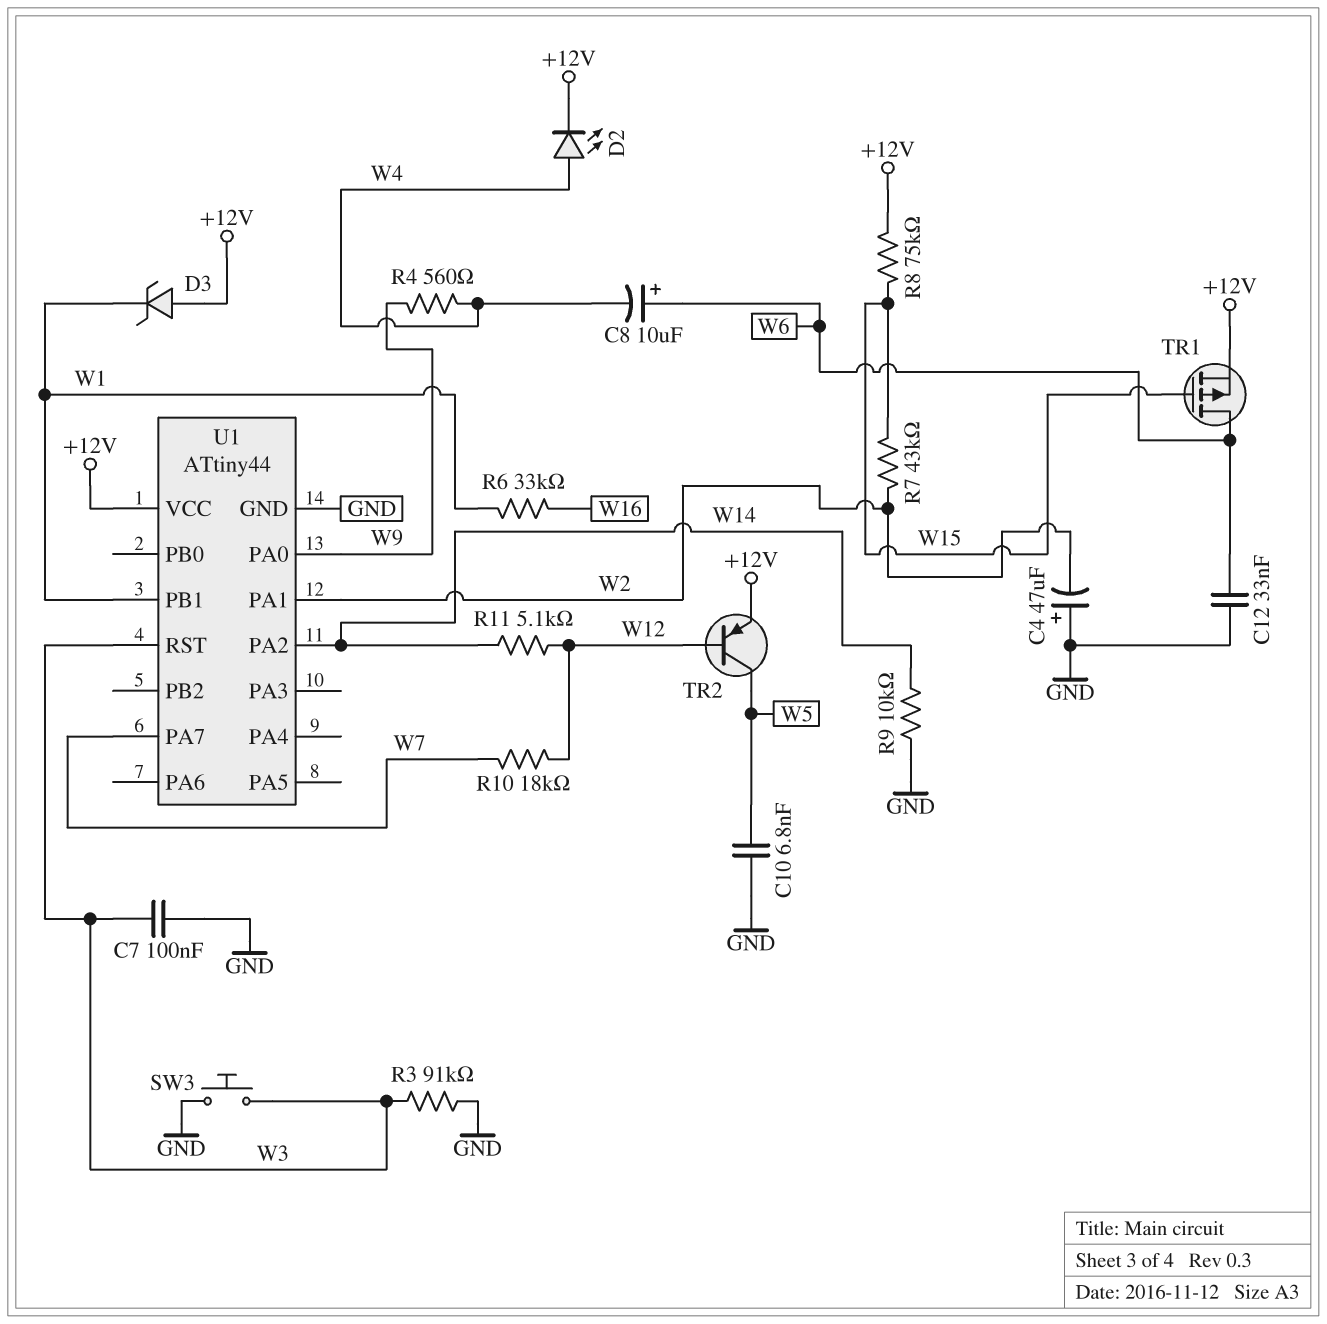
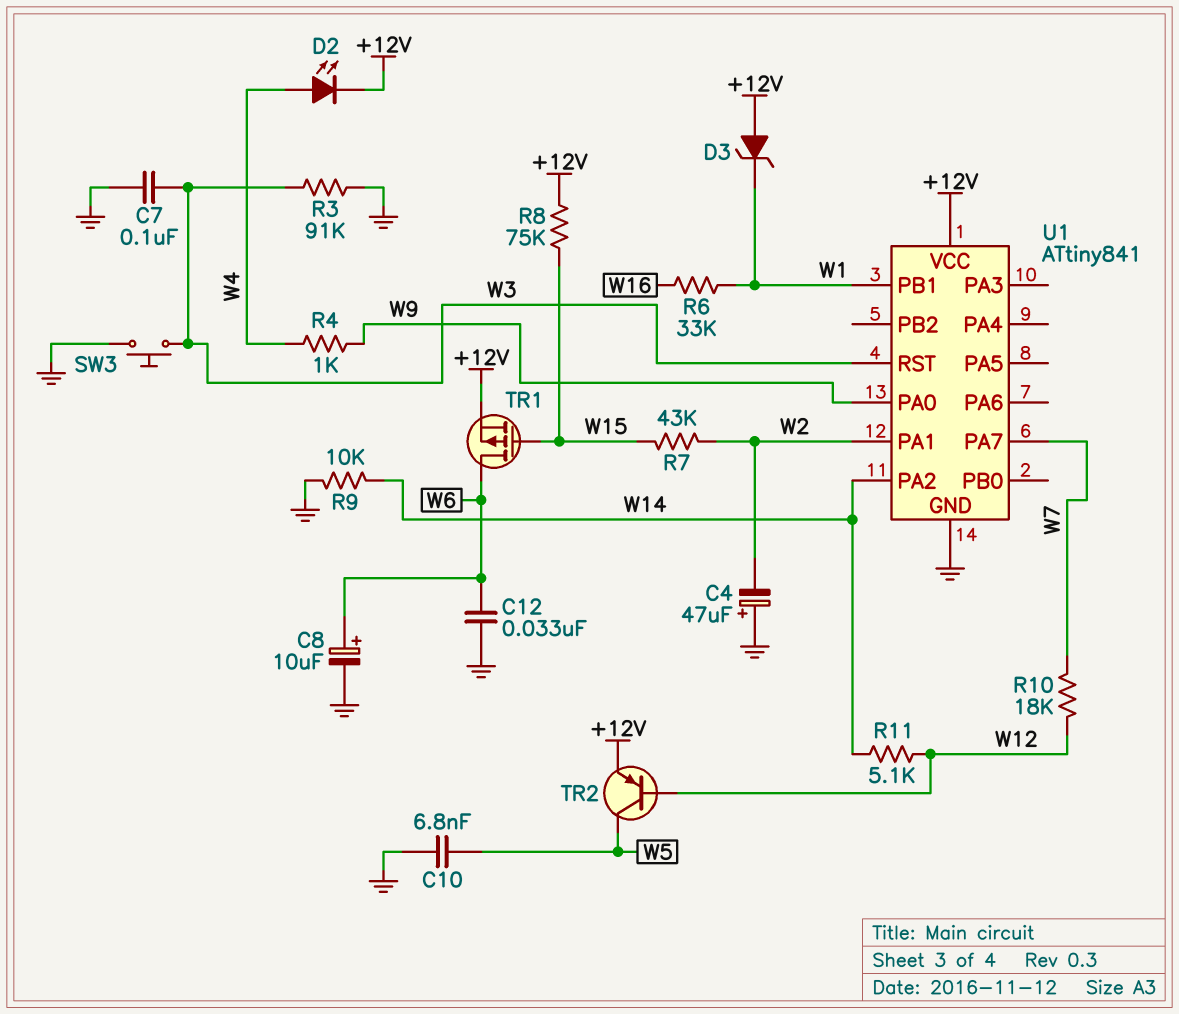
C8: 10uF (plus W6, minus W4) -> 10uF (plus W6, minus GND)
R4: 560 (W4, W9) -> 1k (W4, W9)
U1: ATtiny44 -> ATtiny841

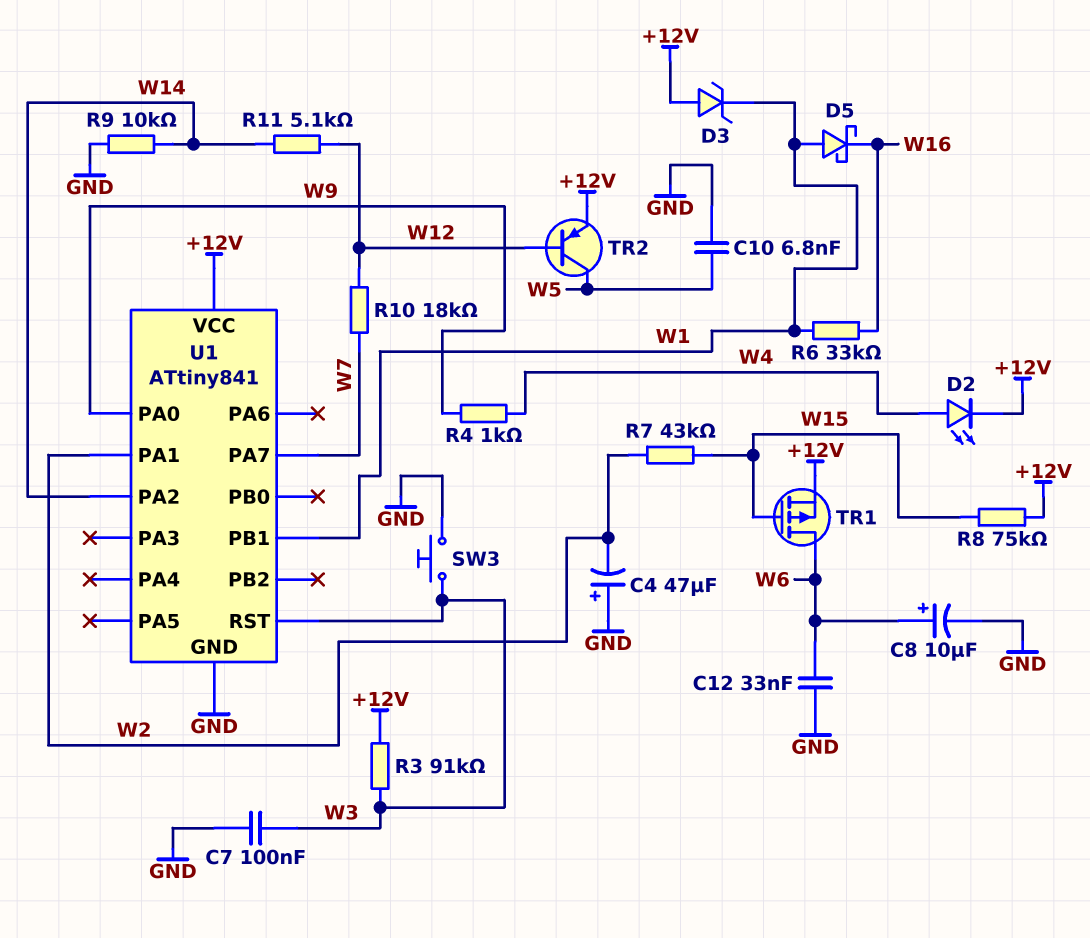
D5: none -> schottky (A W1, K W16)
R3: 91k (GND, W3) -> 91k (+12V, W3)

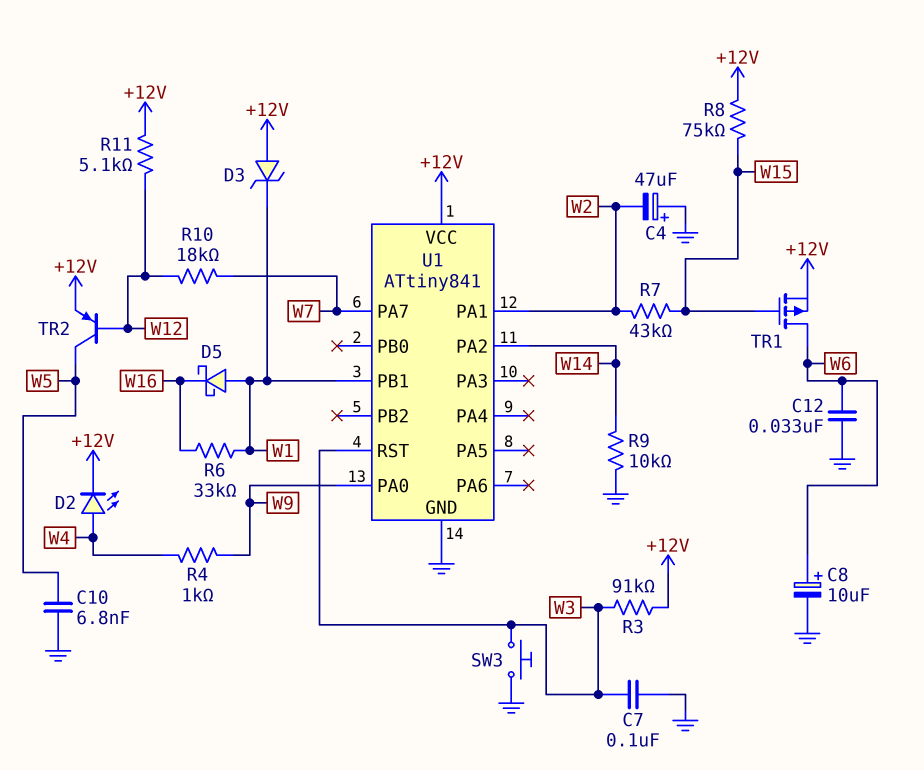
R11: 5.1k (W12, W14) -> 5.1k (+12V, W12)

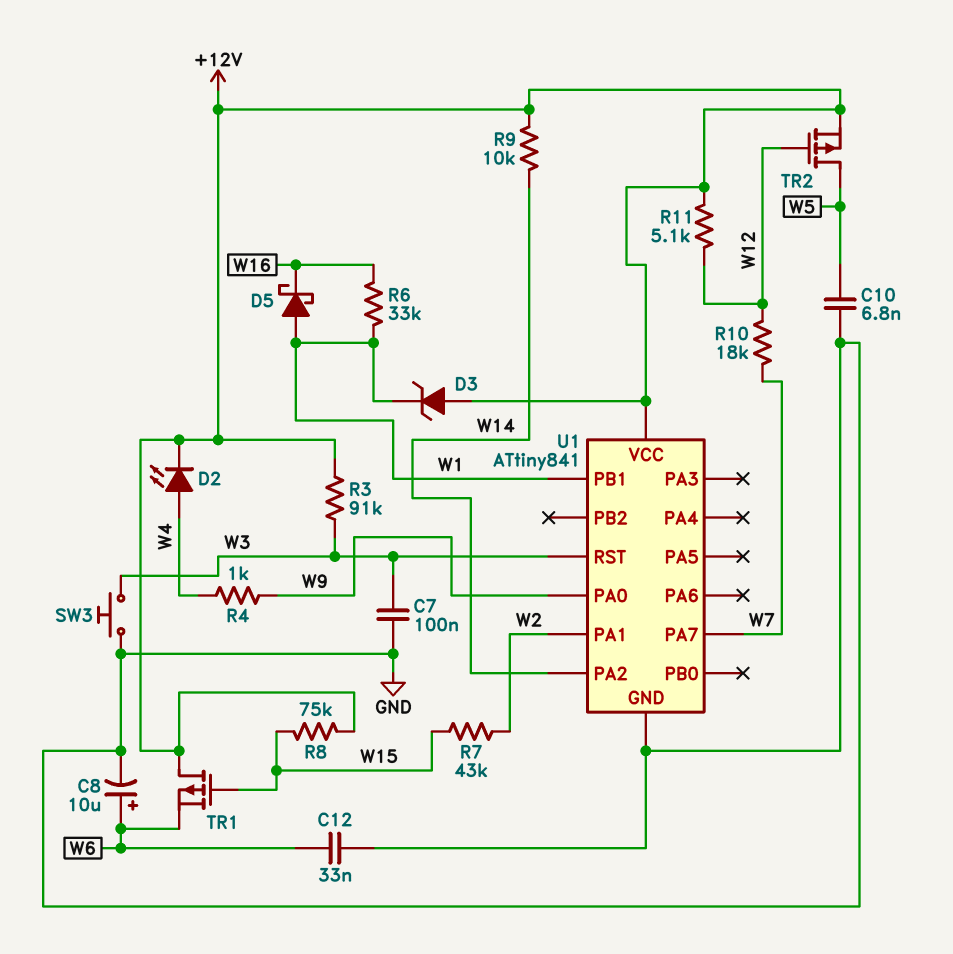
C4: 47uF (plus GND, minus W2) -> none
R9: 10k (GND, W14) -> 10k (+12V, W14)
TR1: PMOS (G W15, D W6, S +12V) -> PMOS (G W15, D +12V, S W6)
TR2: PNP (B W12, C W5, E +12V) -> PMOS (G W12, D W5, S +12V)

